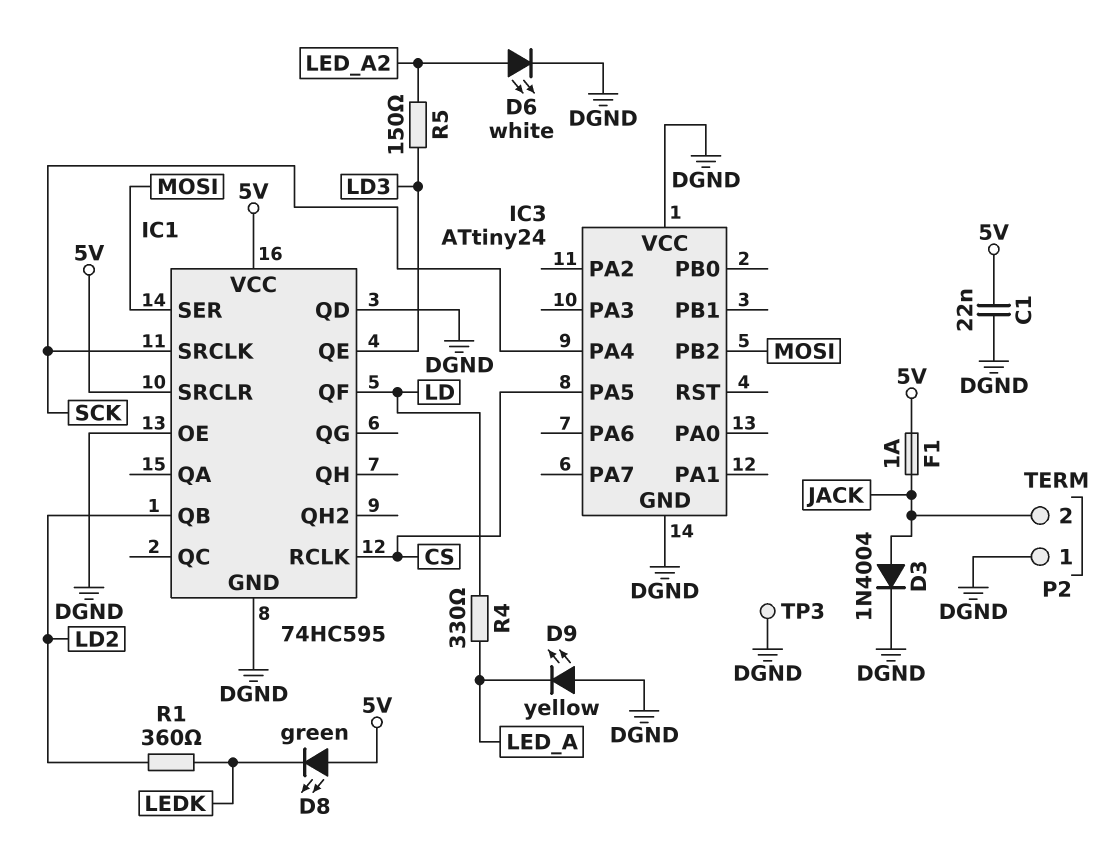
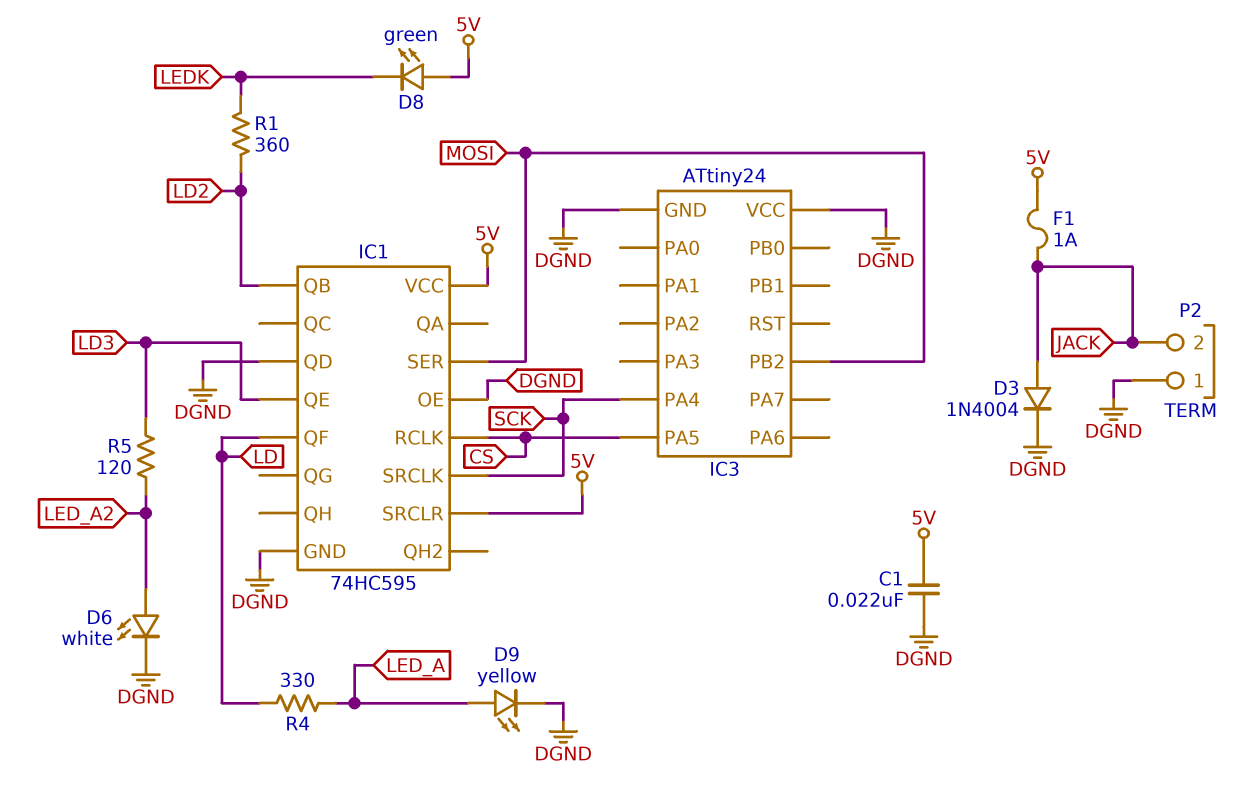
D9: LED yellow (A DGND, K LED_A) -> LED yellow (A LED_A, K DGND)
R5: 150 (LD3, LED_A2) -> 120 (LD3, LED_A2)
TP3: test point (DGND) -> none

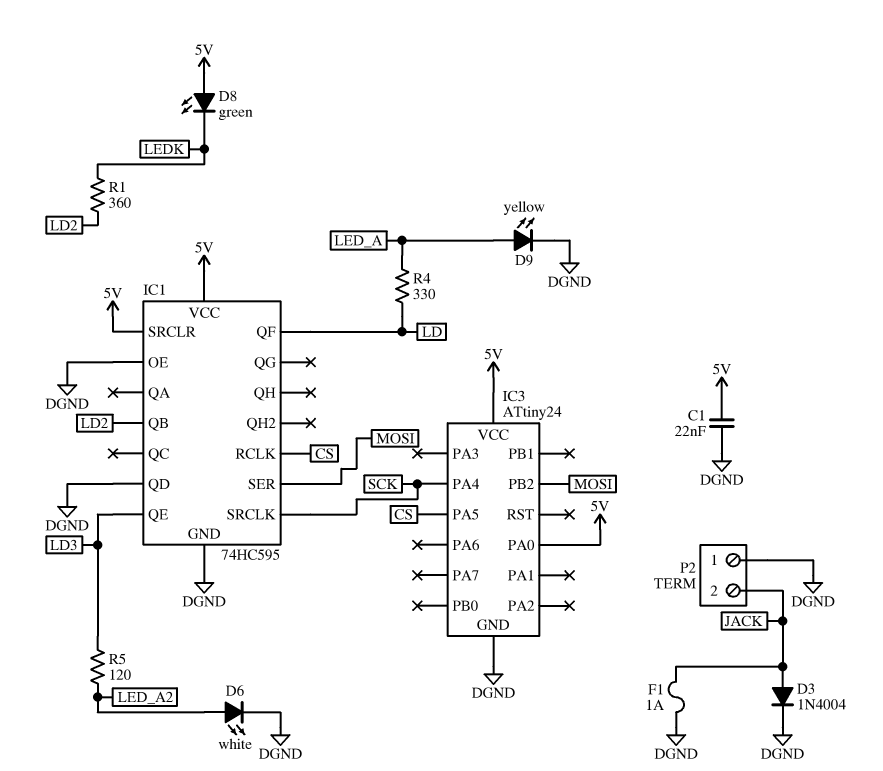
F1: 1A (5V, JACK) -> 1A (DGND, JACK)
IC3 pin PA0: none -> 5V
IC3 pin VCC: DGND -> 5V

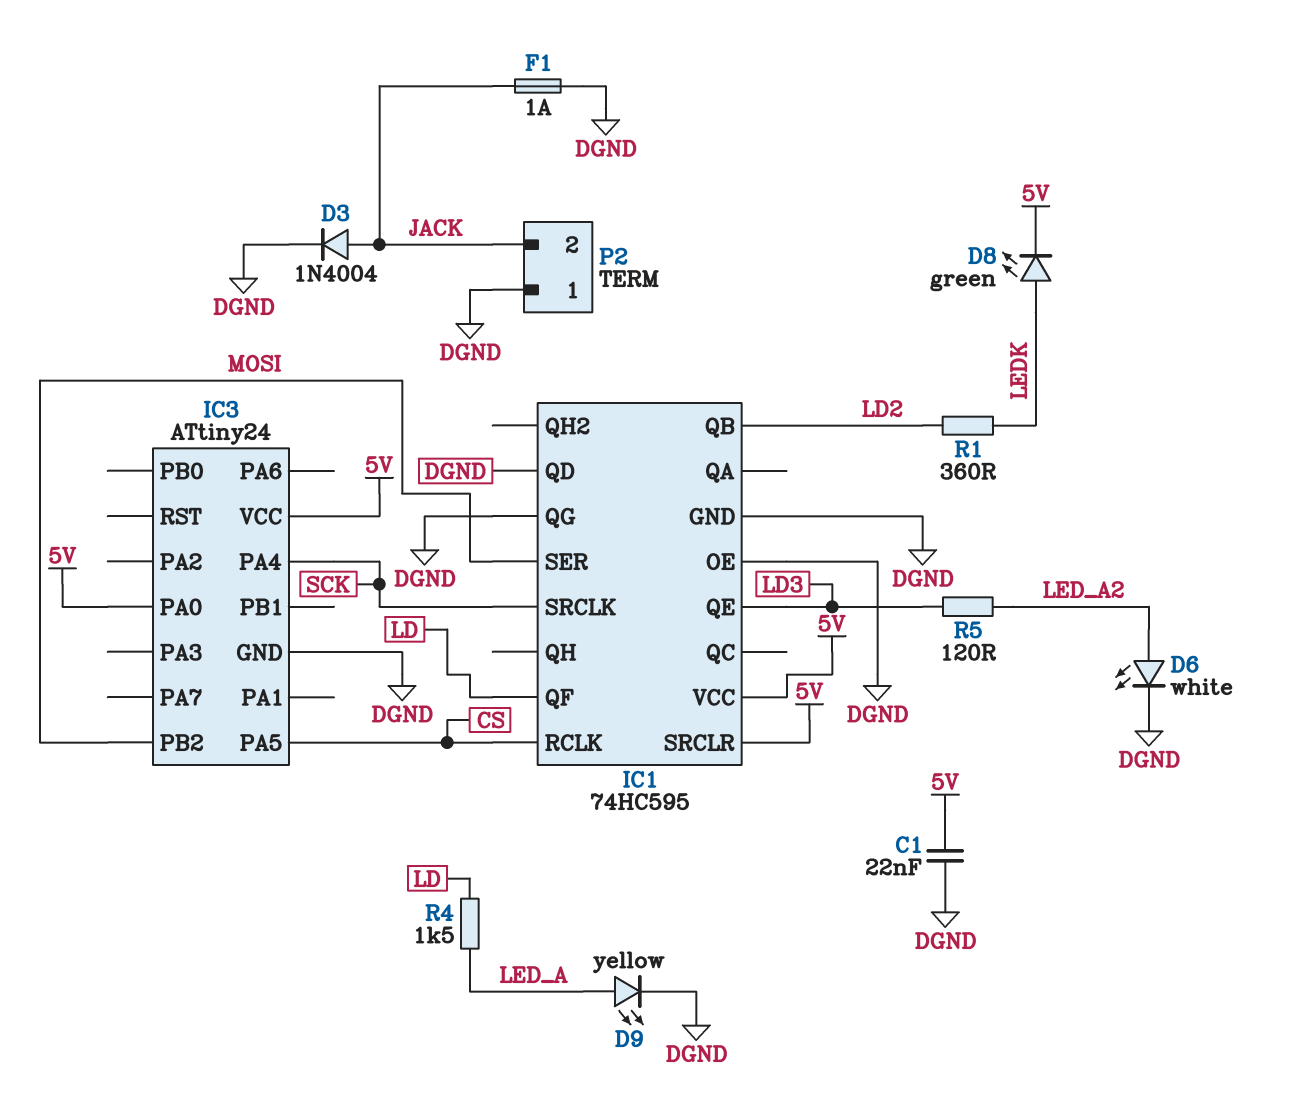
D8: LED green (A 5V, K LEDK) -> LED green (A LEDK, K 5V)
IC1 pin QG: none -> DGND
R4: 330 (LD, LED_A) -> 1.5k (LD, LED_A)

